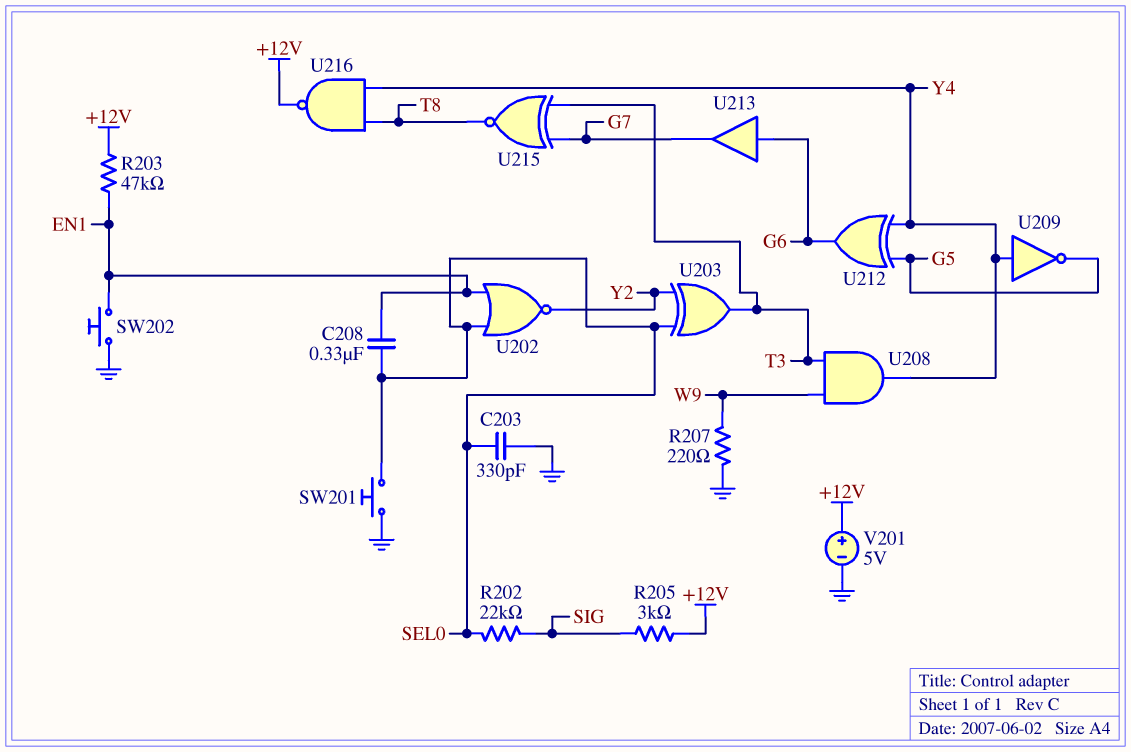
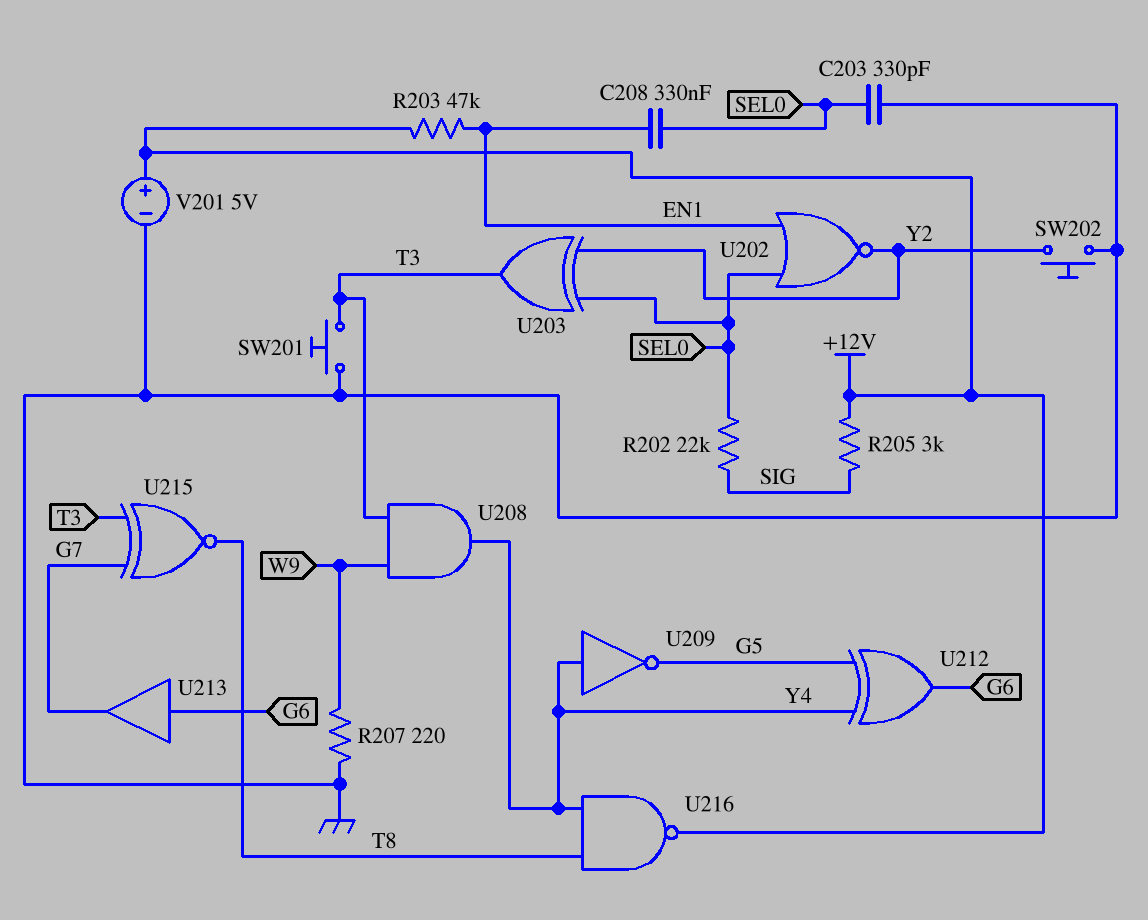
SW201: button (GND, SEL0) -> button (GND, T3)
SW202: button (EN1, GND) -> button (GND, Y2)

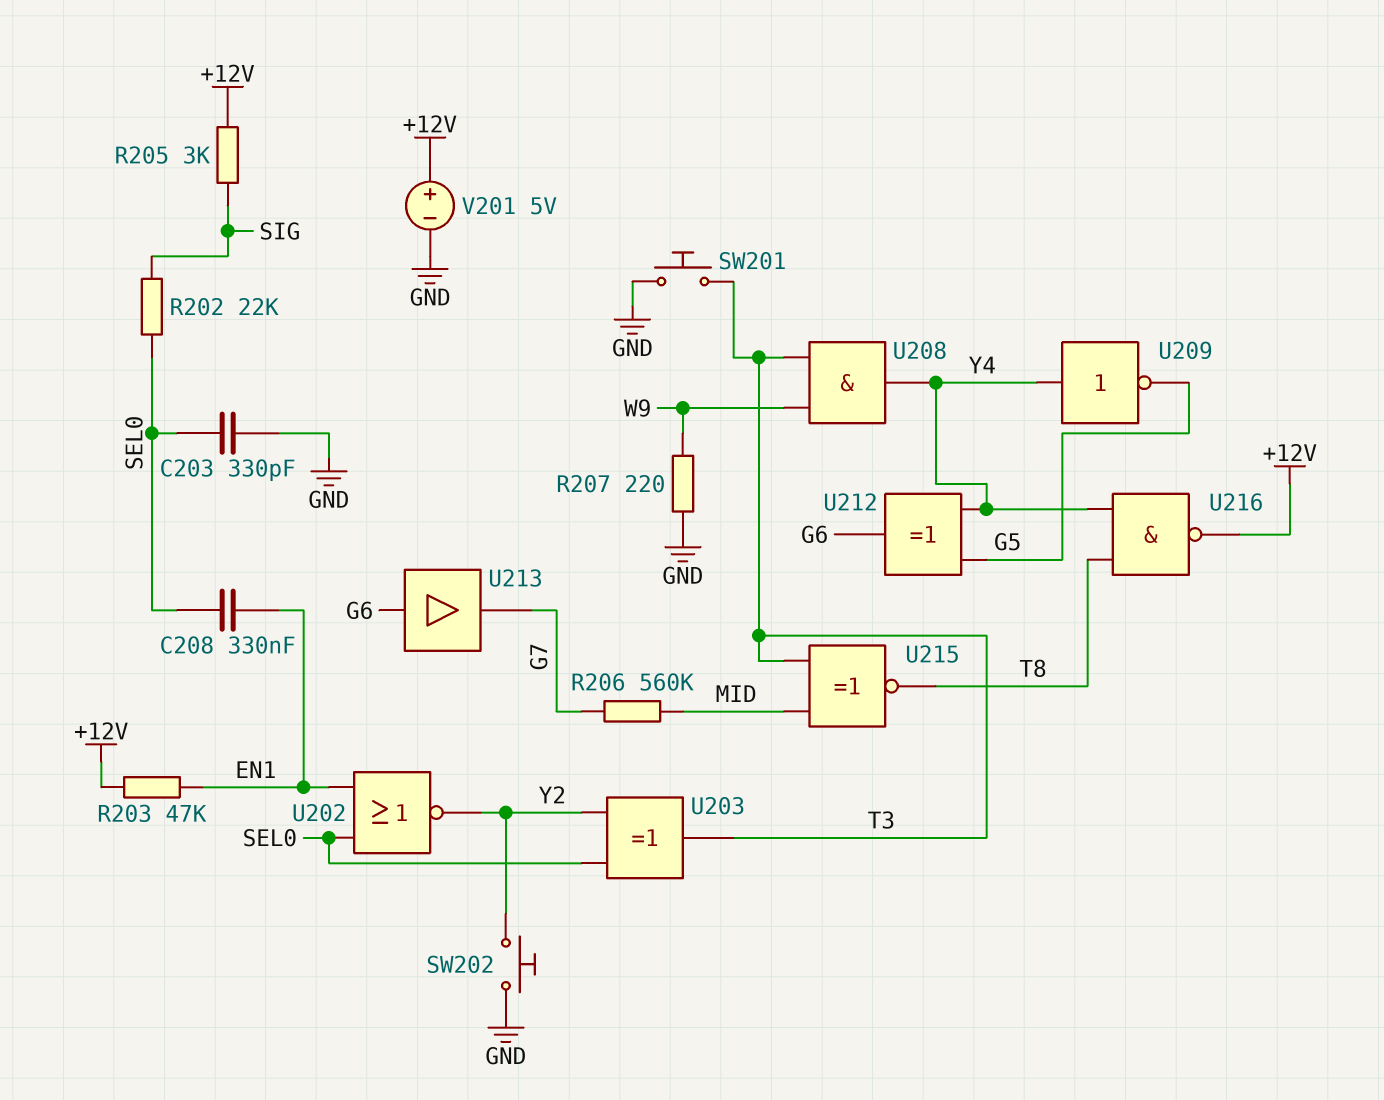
R206: none -> 560k (G7, MID)
U215: XNOR (in G7, in T3, out T8) -> XNOR (in MID, in T3, out T8)

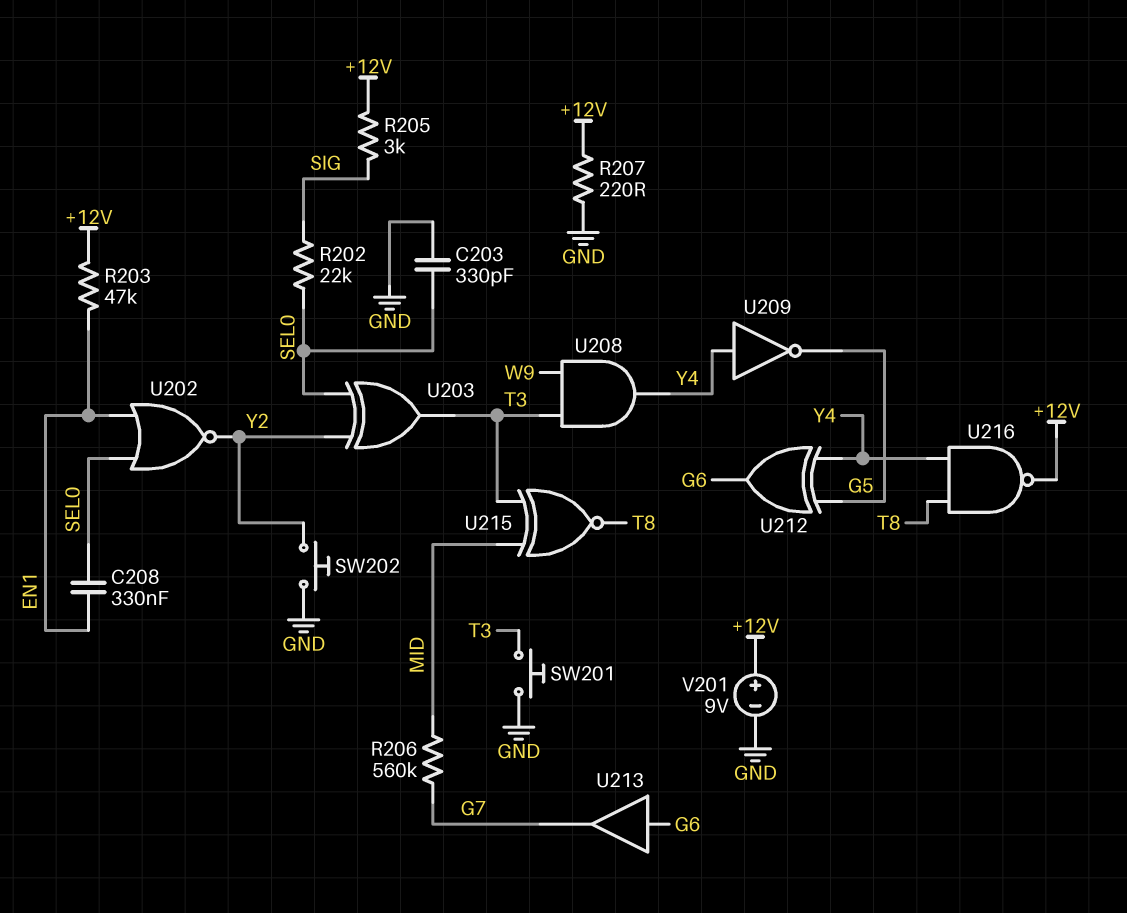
R207: 220 (GND, W9) -> 220 (+12V, GND)
V201: 5V (plus +12V, minus GND) -> 9V (plus +12V, minus GND)

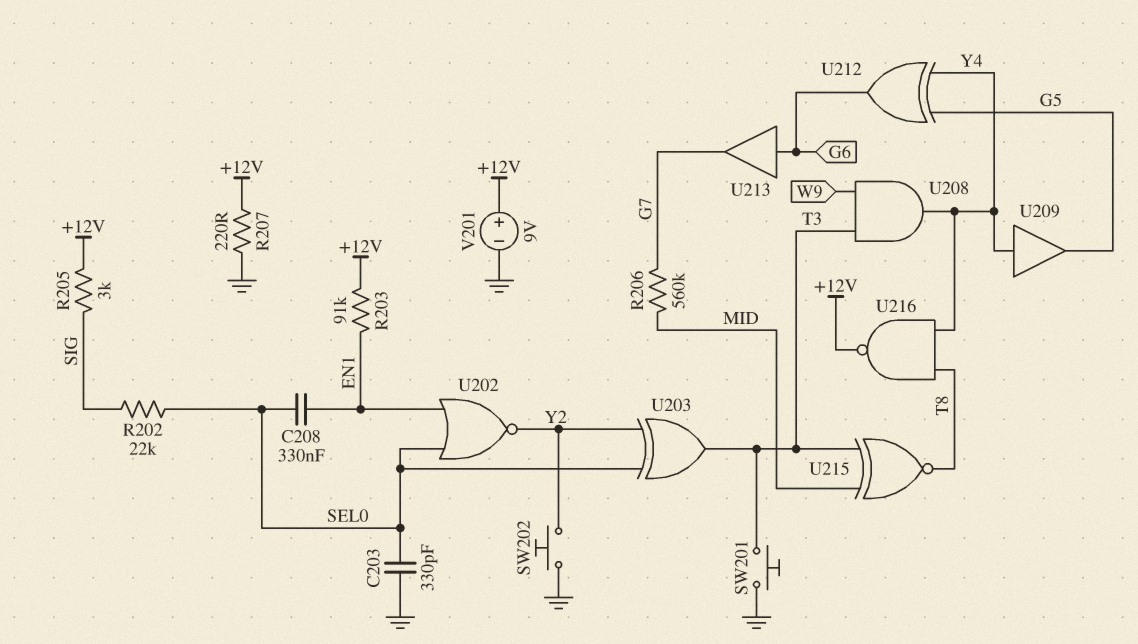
R203: 47k (+12V, EN1) -> 91k (+12V, EN1)
U209: NOT (in Y4, out G5) -> buffer (in Y4, out G5)

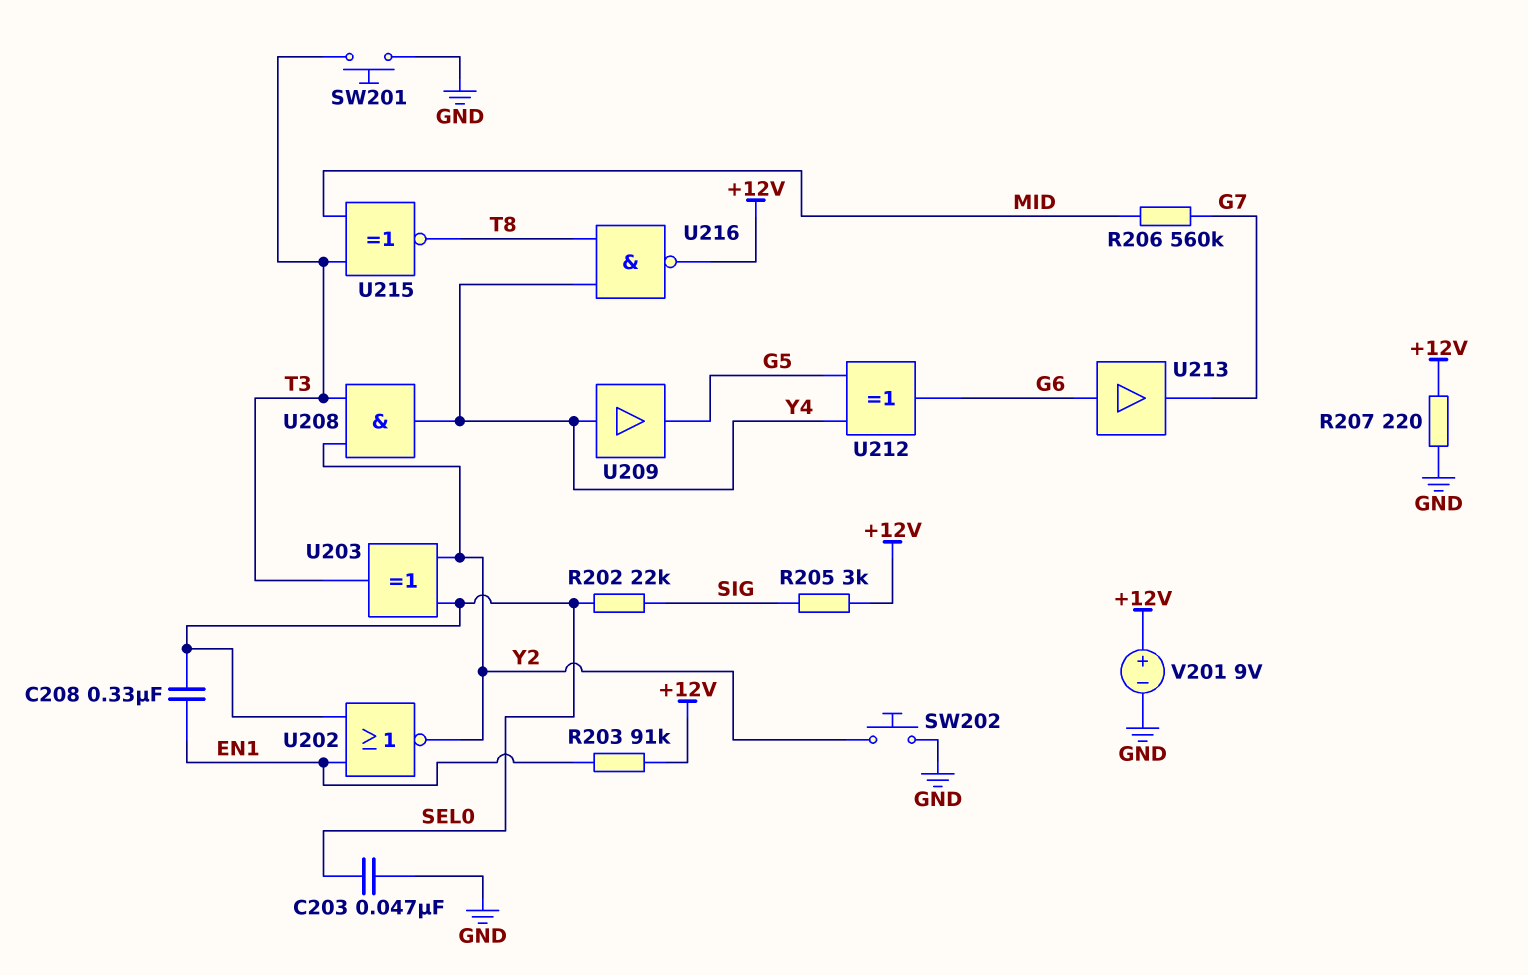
C203: 330pF (GND, SEL0) -> 47nF (GND, SEL0)
U208: AND (in T3, in W9, out Y4) -> AND (in T3, in Y2, out Y4)

